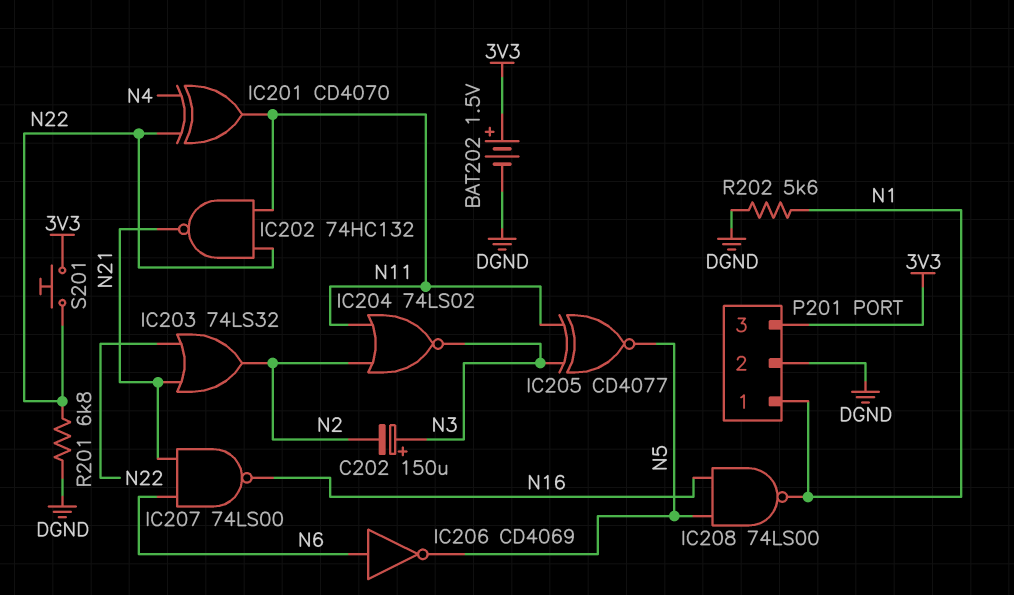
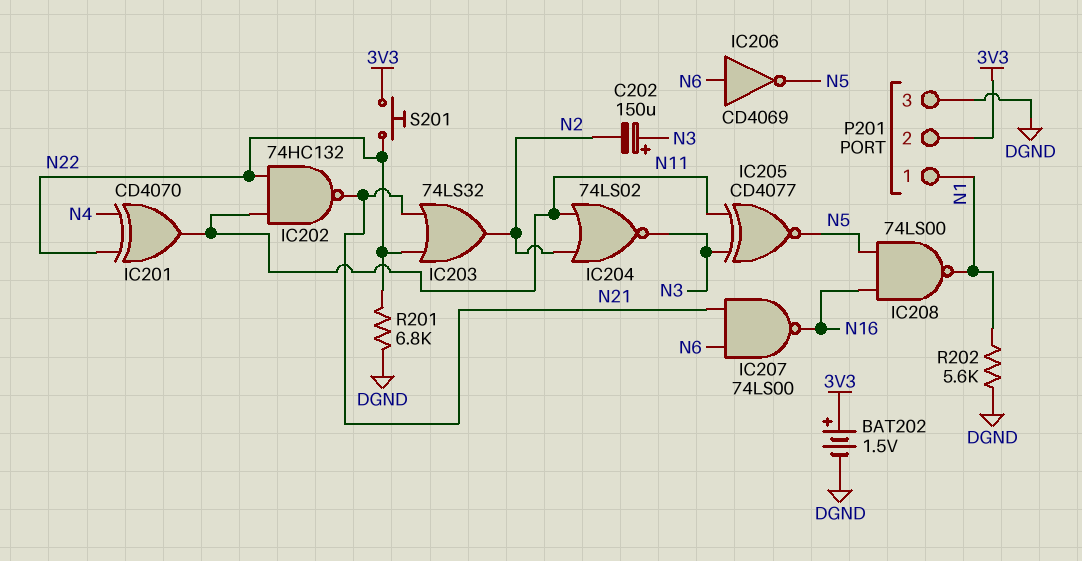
P201 pin 2: DGND -> 3V3
P201 pin 3: 3V3 -> DGND

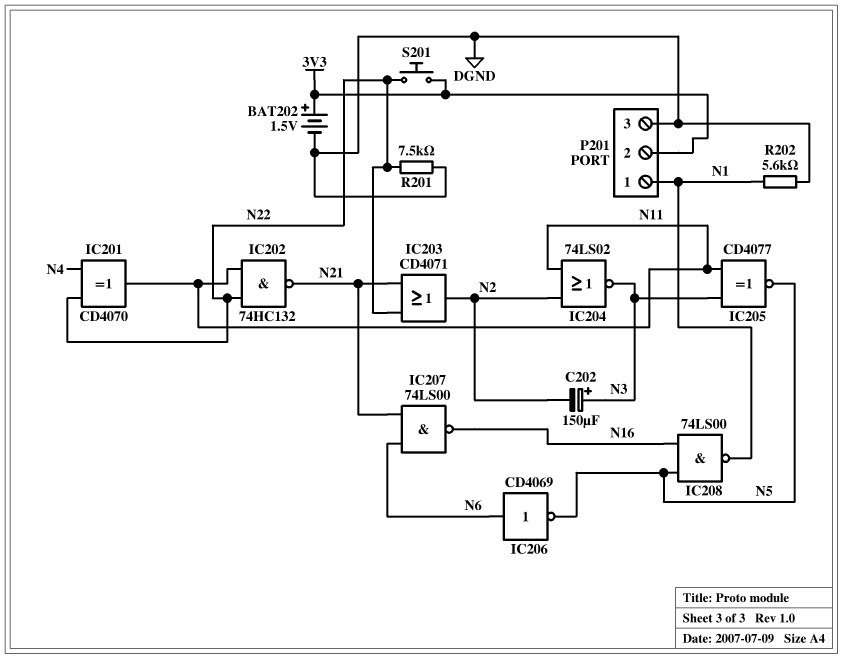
IC203: OR 74LS32 (in N21, in N22, out N2) -> OR CD4071 (in N21, in N22, out N2)
R201: 6.8k (DGND, N22) -> 7.5k (DGND, N22)

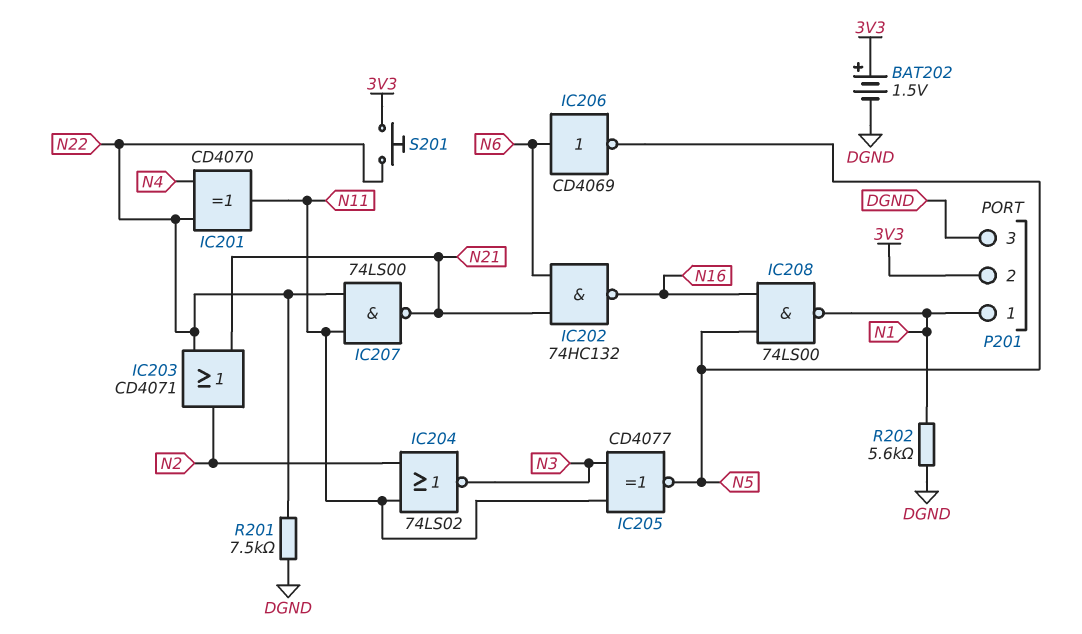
C202: 150uF (plus N3, minus N2) -> none
IC202: NAND 74HC132 (in N11, in N22, out N21) -> NAND 74HC132 (in N6, in N21, out N16)
IC207: NAND 74LS00 (in N6, in N21, out N16) -> NAND 74LS00 (in N11, in N22, out N21)

